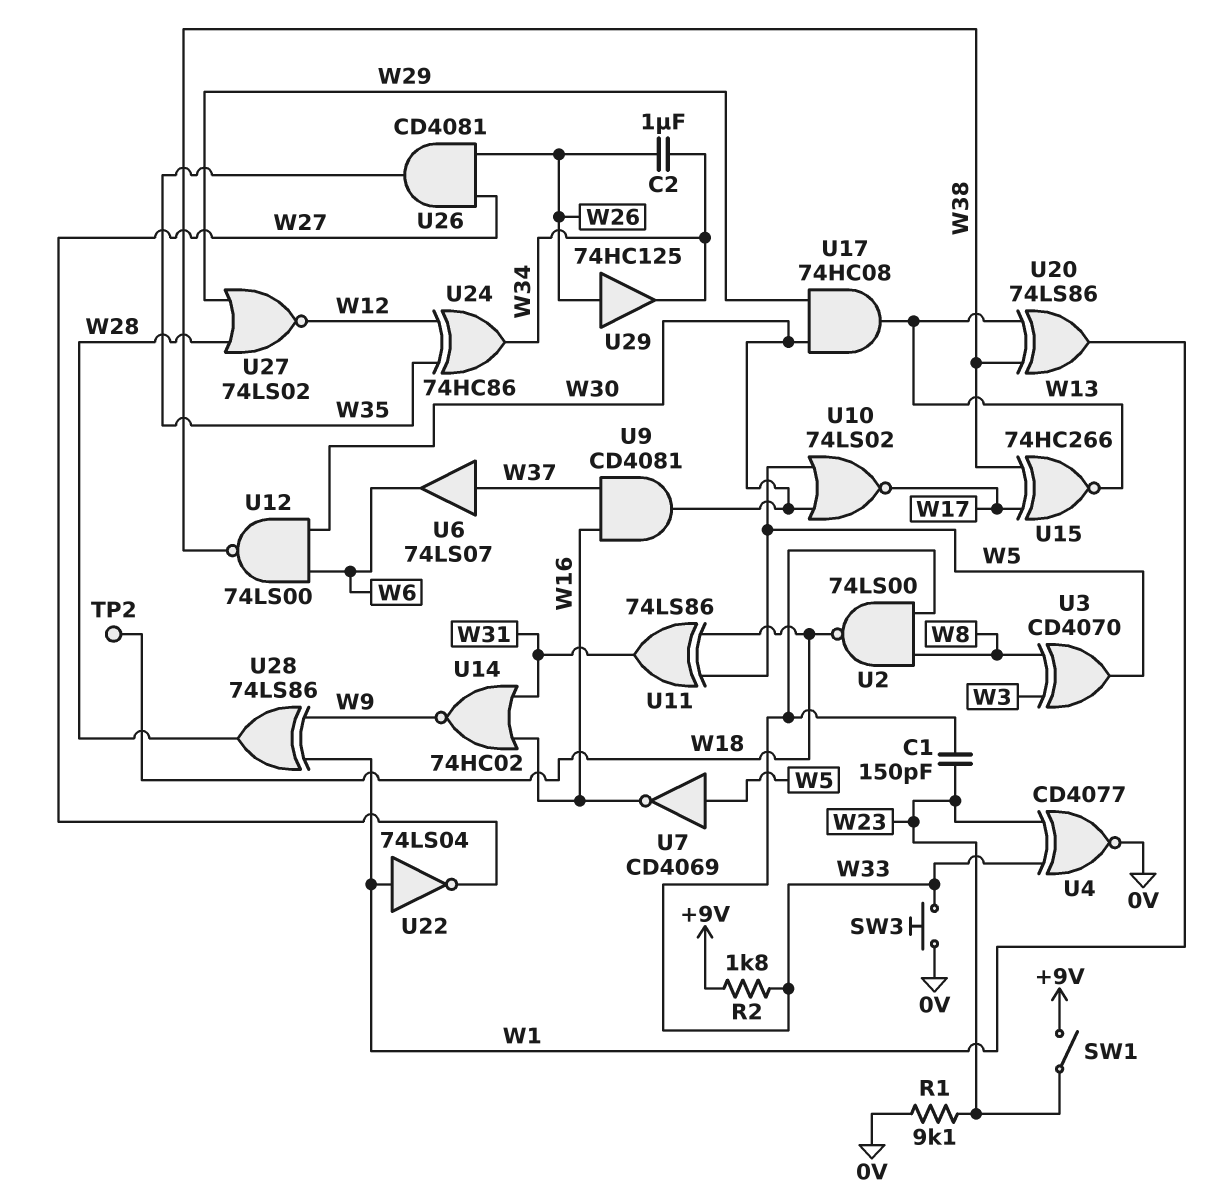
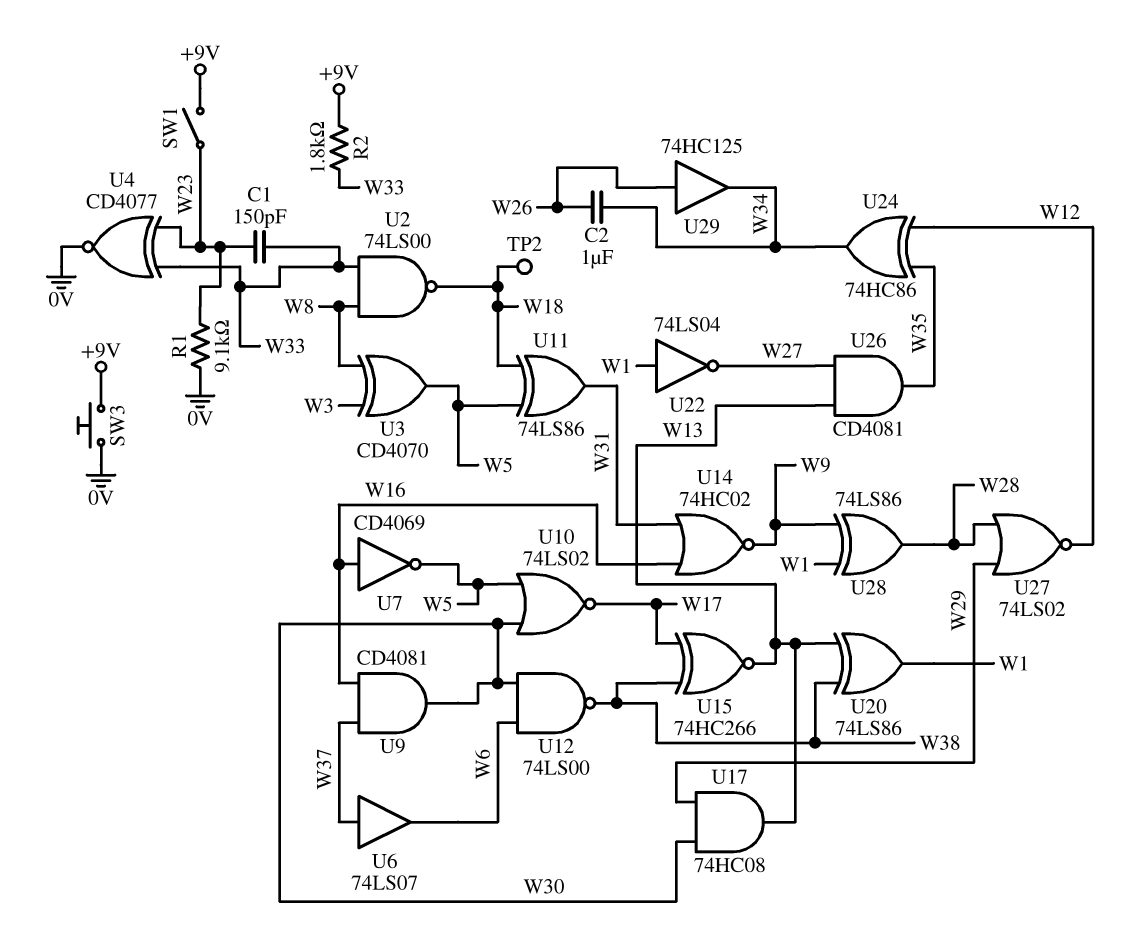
SW3: button (0V, W33) -> button (+9V, 0V)
U7: NOT CD4069 (in W5, out W16) -> NOT CD4069 (in W16, out W5)
U26: AND CD4081 (in W26, in W27, out W35) -> AND CD4081 (in W13, in W27, out W35)

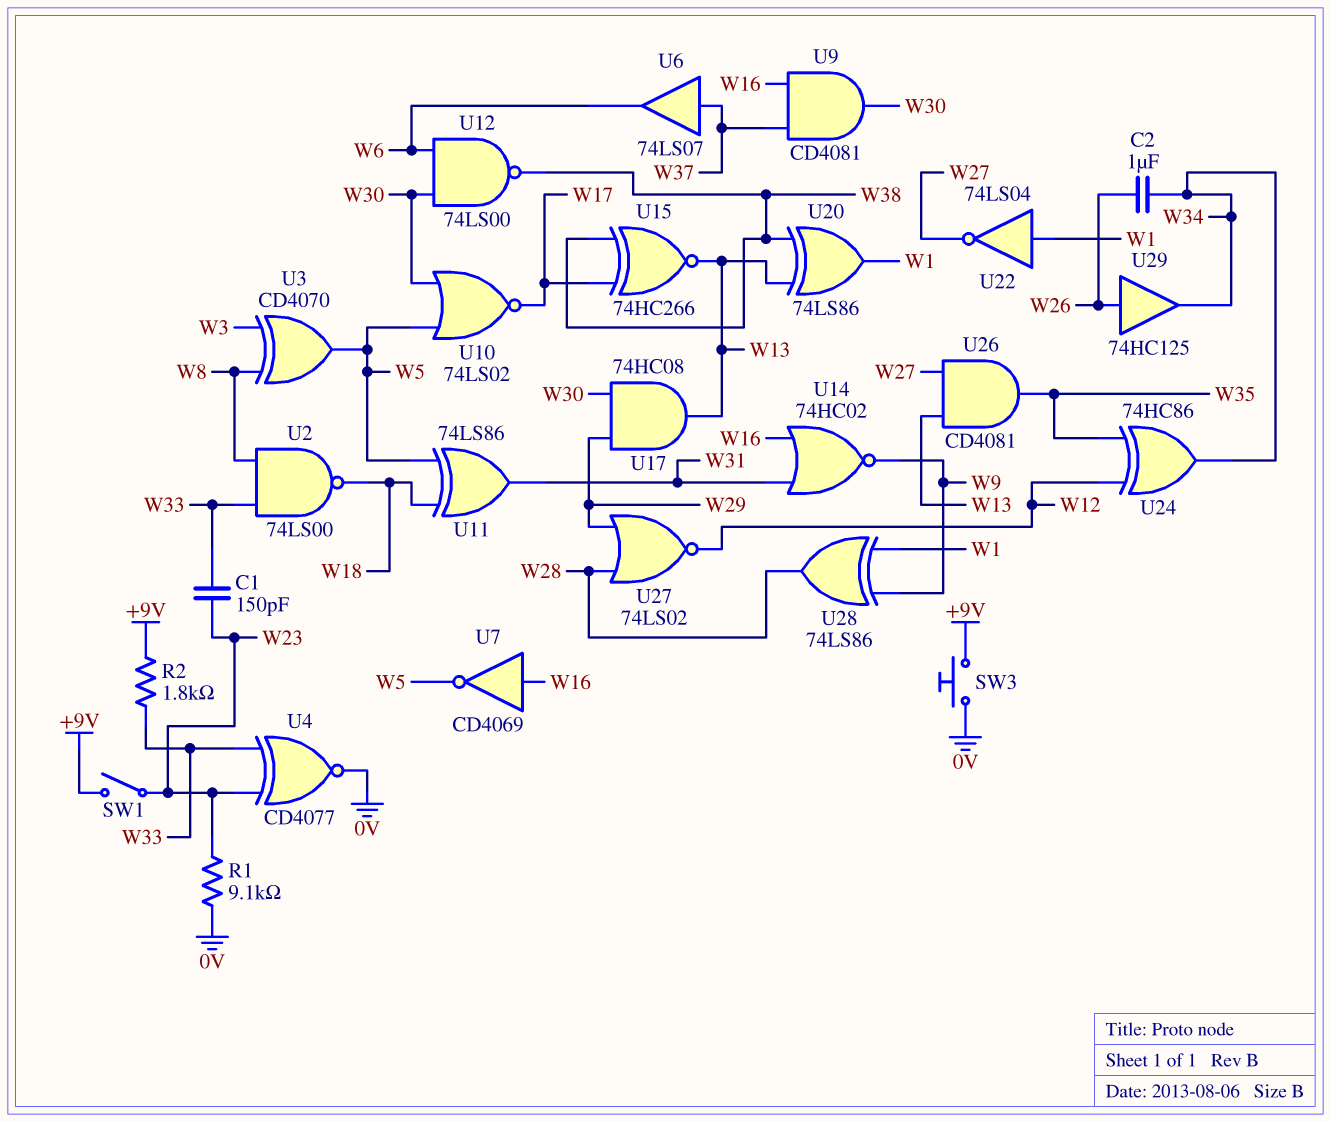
TP2: test point (W18) -> none

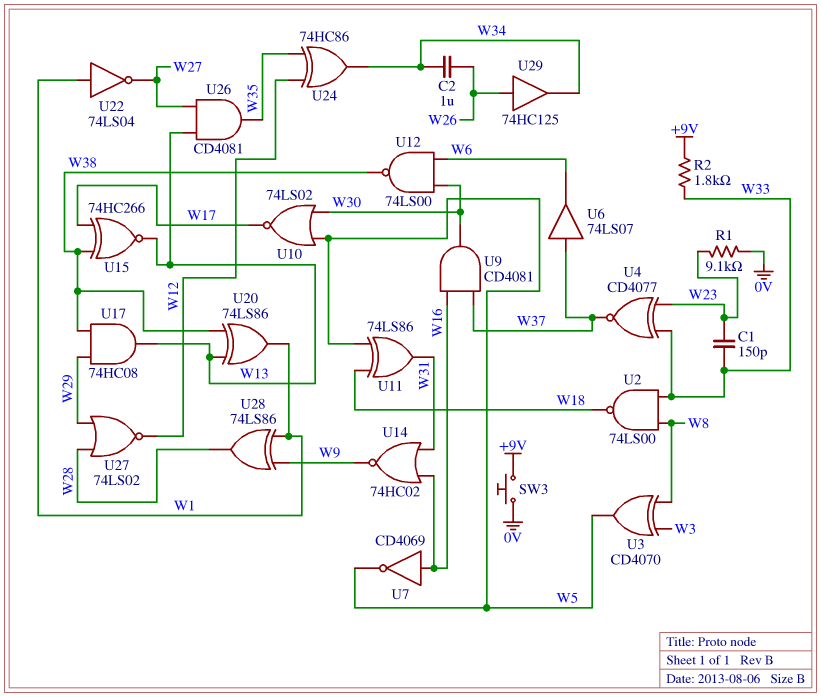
SW1: switch (+9V, W23) -> none
U4: XNOR CD4077 (in W23, in W33, out 0V) -> XNOR CD4077 (in W23, in W33, out W37)
U17: AND 74HC08 (in W29, in W30, out W13) -> AND 74HC08 (in W29, in W38, out W13)

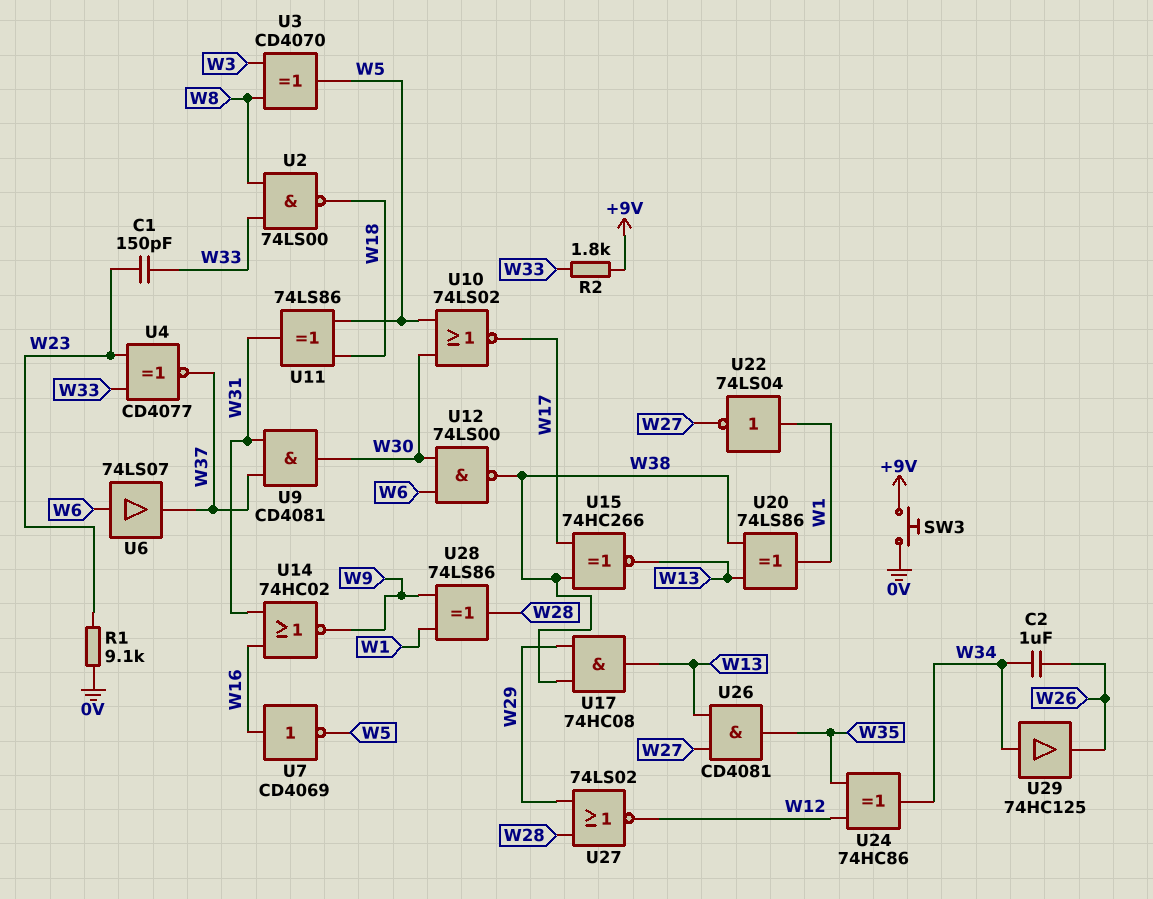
U6: buffer 74LS07 (in W37, out W6) -> buffer 74LS07 (in W6, out W37)
U9: AND CD4081 (in W16, in W37, out W30) -> AND CD4081 (in W31, in W37, out W30)
U29: buffer 74HC125 (in W26, out W34) -> buffer 74HC125 (in W34, out W26)

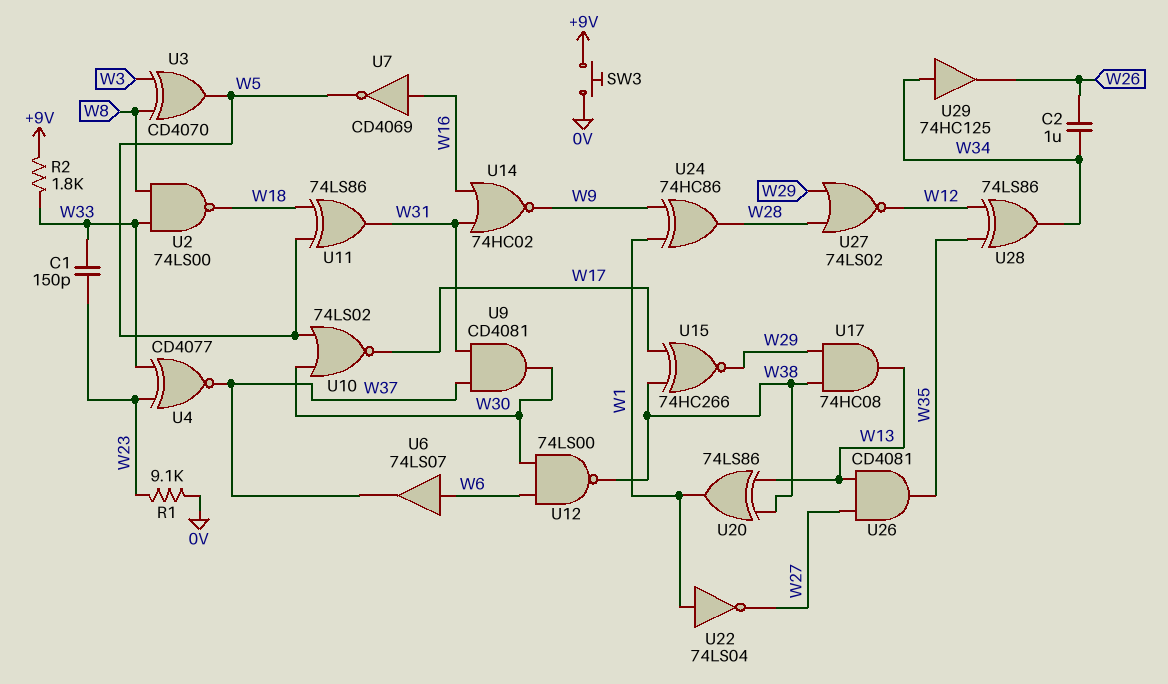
U15: XNOR 74HC266 (in W17, in W38, out W13) -> XNOR 74HC266 (in W17, in W38, out W29)
U24: XOR 74HC86 (in W12, in W35, out W34) -> XOR 74HC86 (in W1, in W9, out W28)
U28: XOR 74LS86 (in W1, in W9, out W28) -> XOR 74LS86 (in W12, in W35, out W34)

